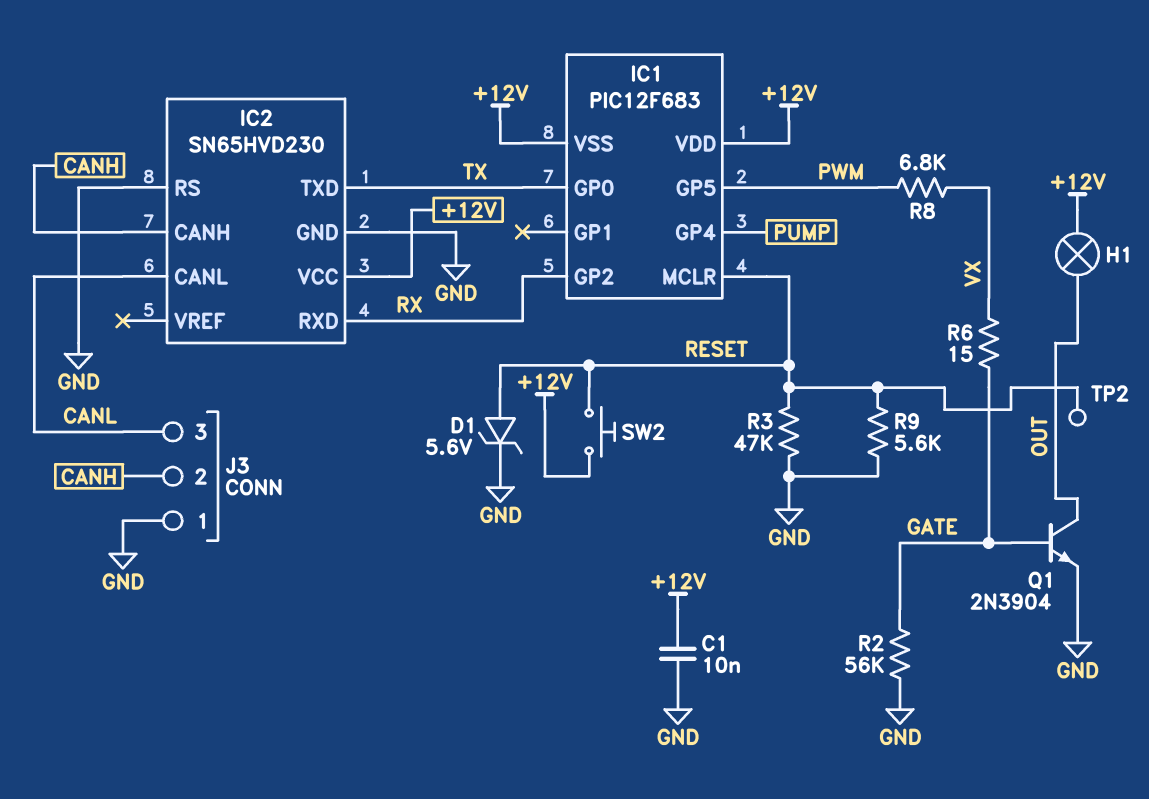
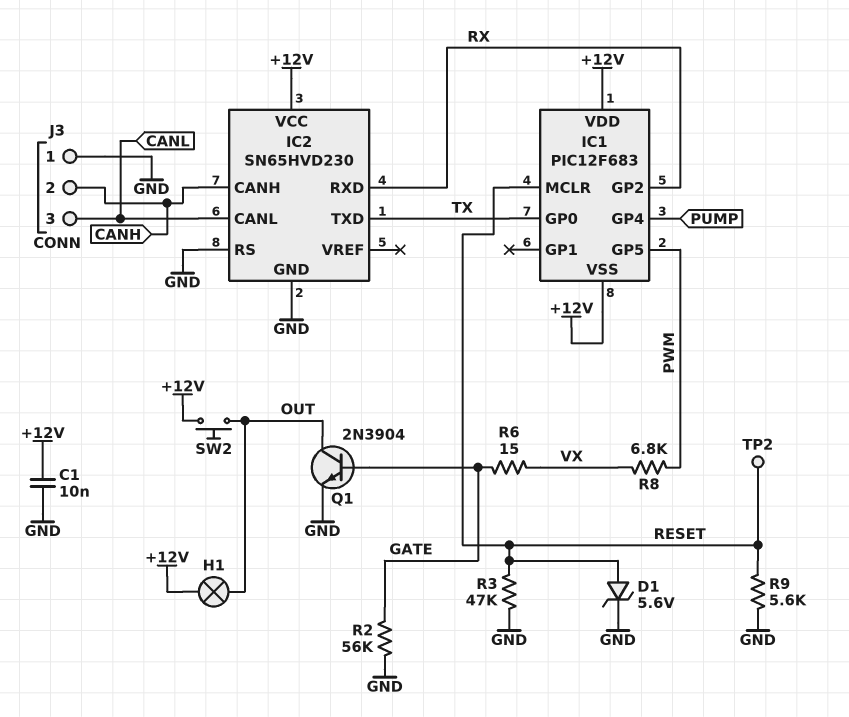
SW2: button (+12V, RESET) -> button (+12V, OUT)

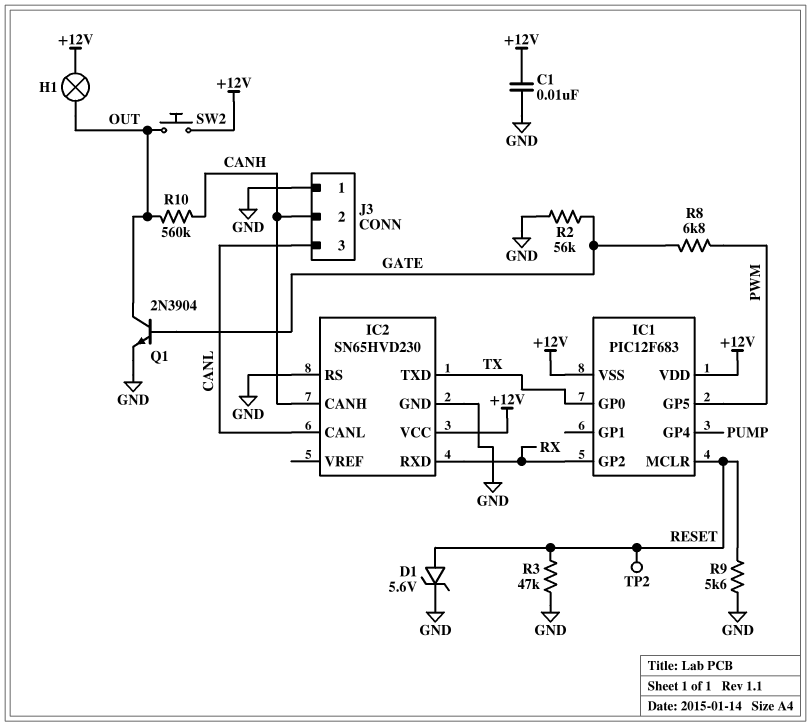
R6: 15 (GATE, VX) -> none
R8: 6.8k (PWM, VX) -> 6.8k (GATE, PWM)
R10: none -> 560k (CANH, OUT)

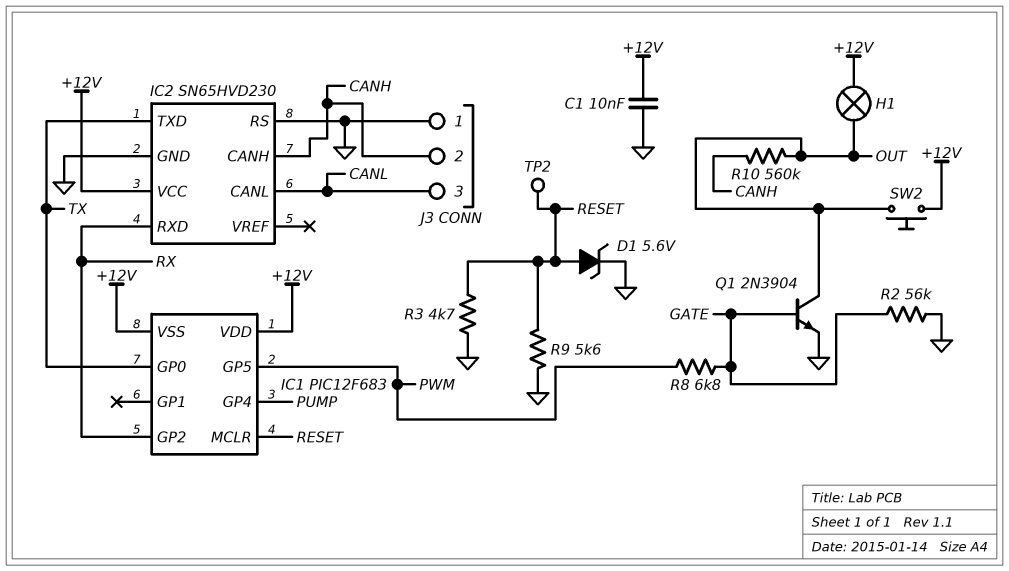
R3: 47k (GND, RESET) -> 4.7k (GND, RESET)

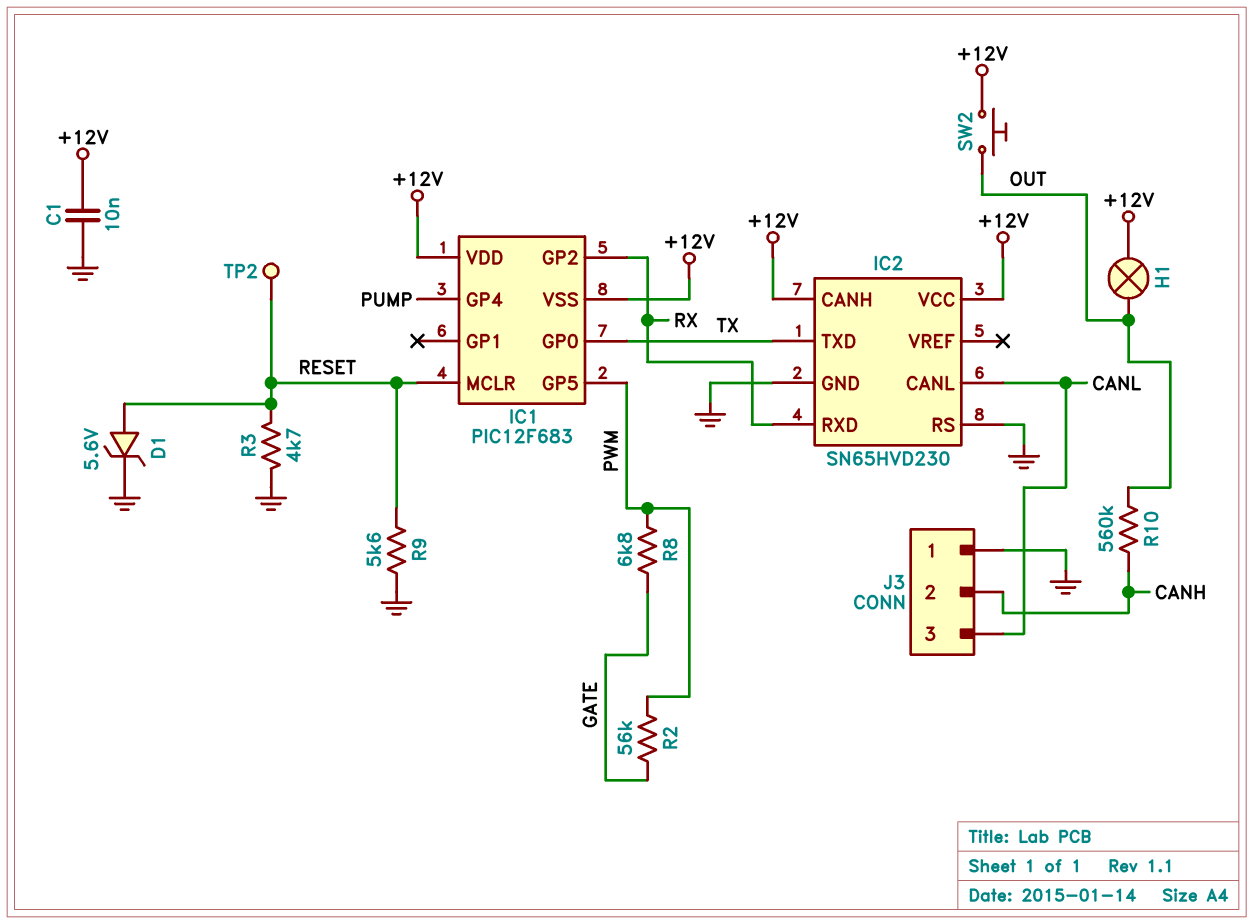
IC2 pin CANH: CANH -> +12V
Q1: NPN 2N3904 (B GATE, C OUT, E GND) -> none
R2: 56k (GATE, GND) -> 56k (GATE, PWM)

